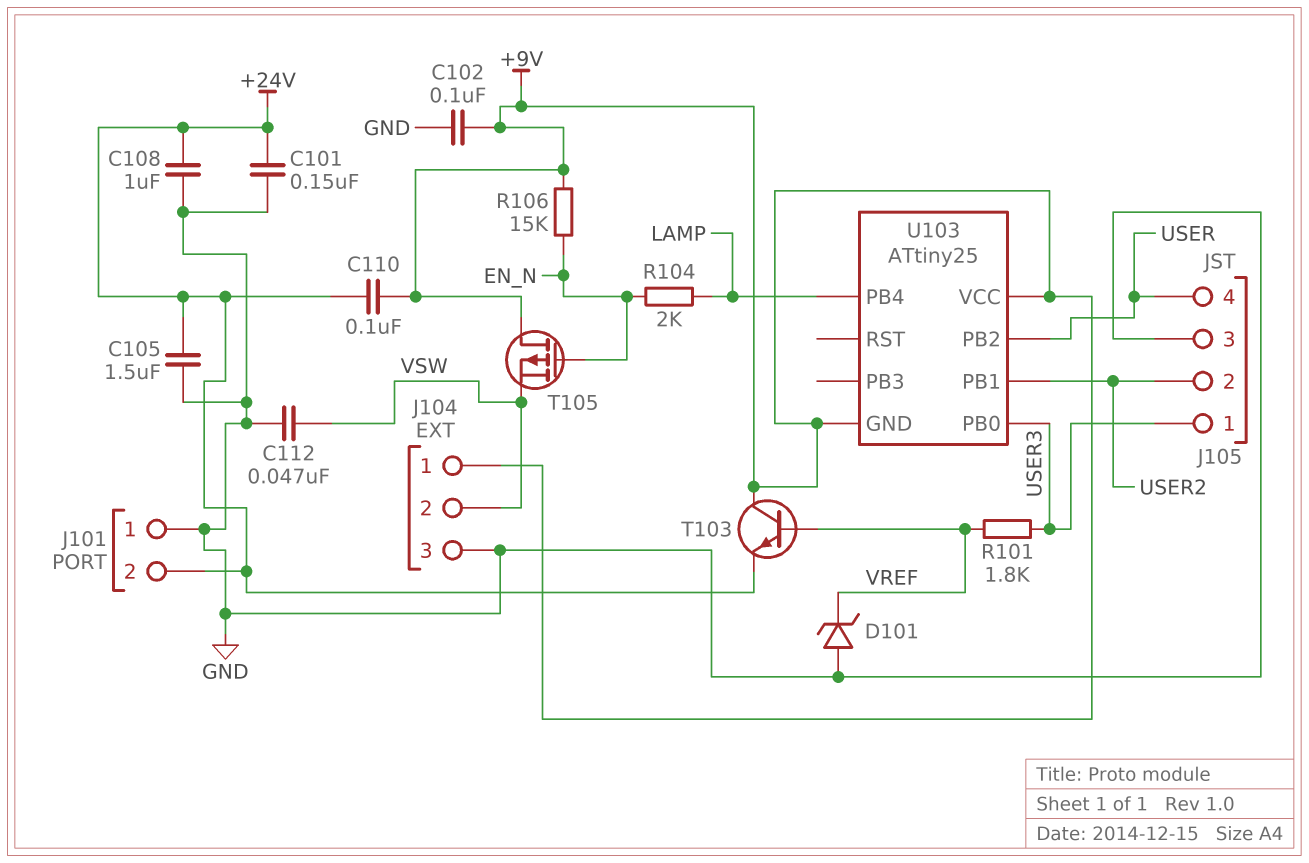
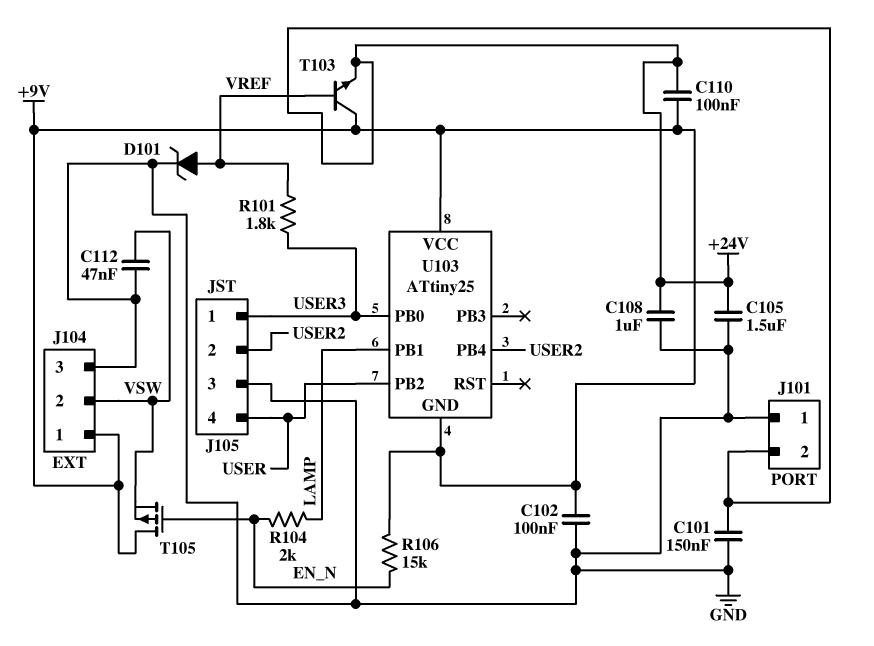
D101: zener (A GND, K VREF) -> zener (A VREF, K GND)
U103 pin PB1: USER2 -> LAMP
U103 pin PB4: LAMP -> USER2

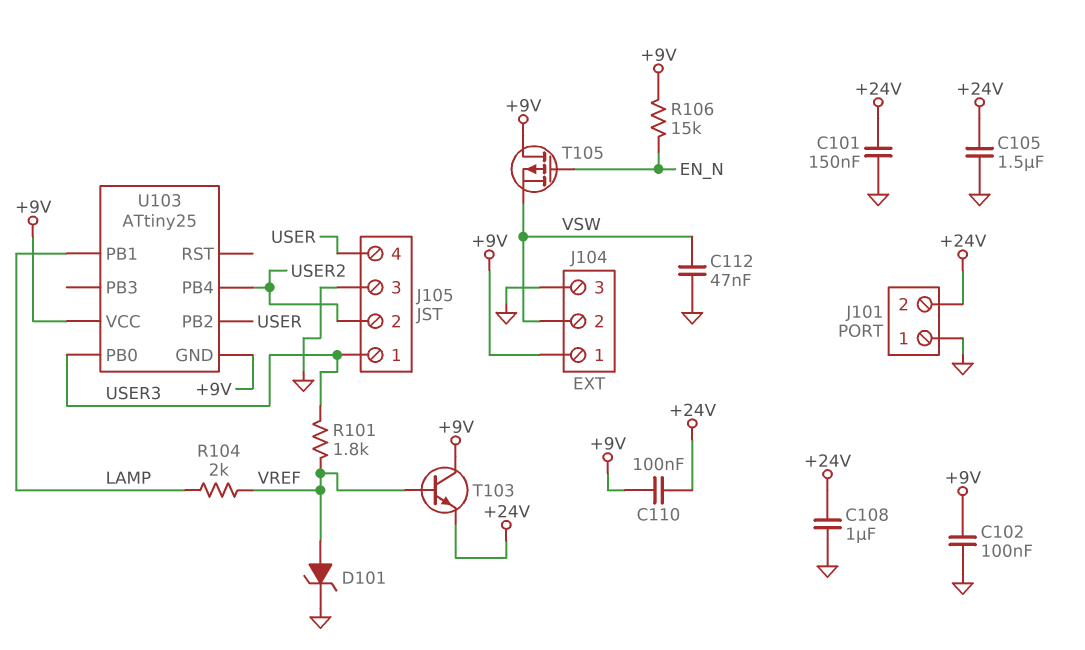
R104: 2k (EN_N, LAMP) -> 2k (LAMP, VREF)

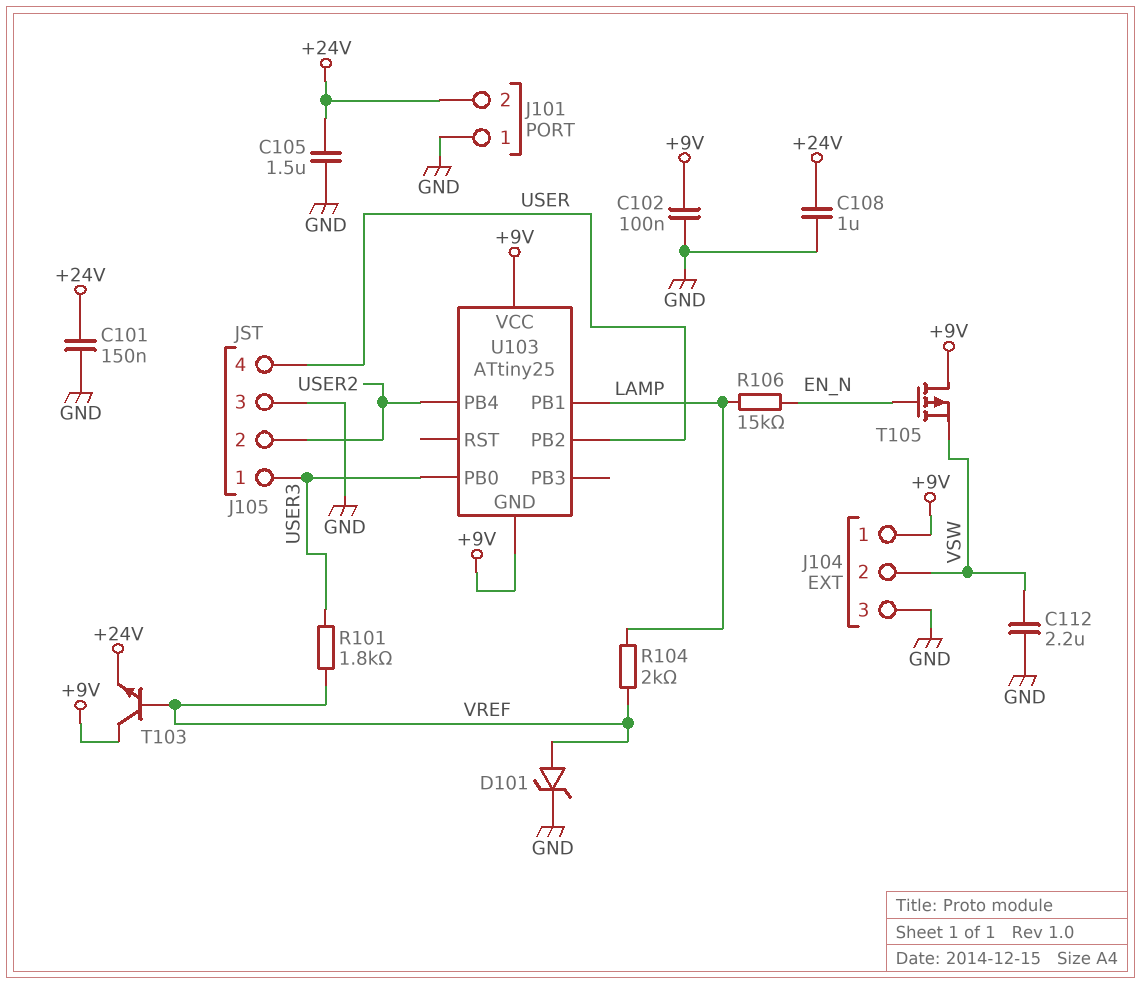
C110: 100nF (+9V, +24V) -> none
C112: 47nF (GND, VSW) -> 2.2uF (GND, VSW)
R106: 15k (+9V, EN_N) -> 15k (EN_N, LAMP)

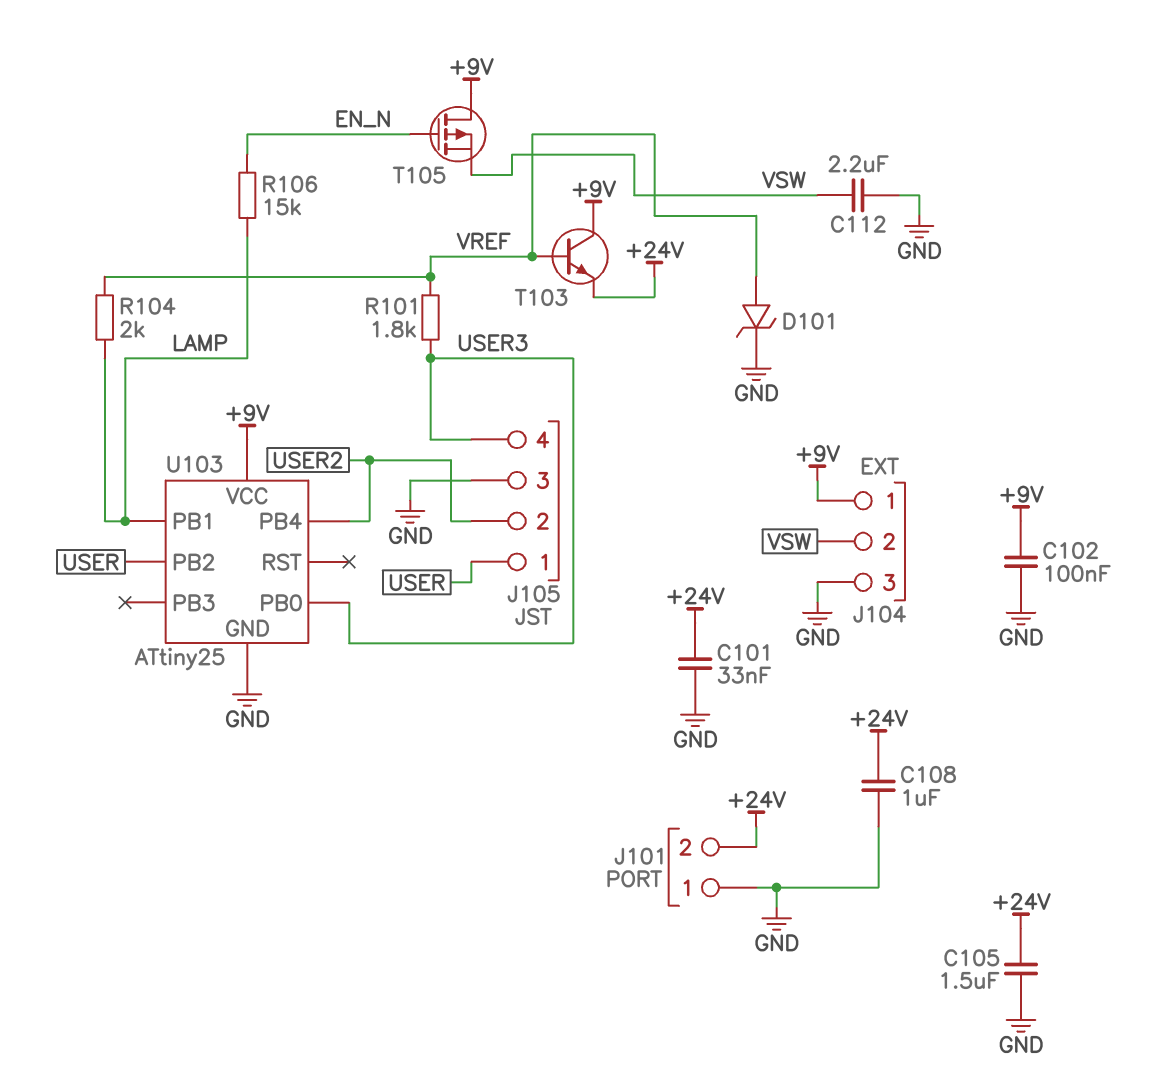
C101: 150nF (+24V, GND) -> 33nF (+24V, GND)
J105 pin 1: USER3 -> USER
J105 pin 4: USER -> USER3
U103 pin GND: +9V -> GND

